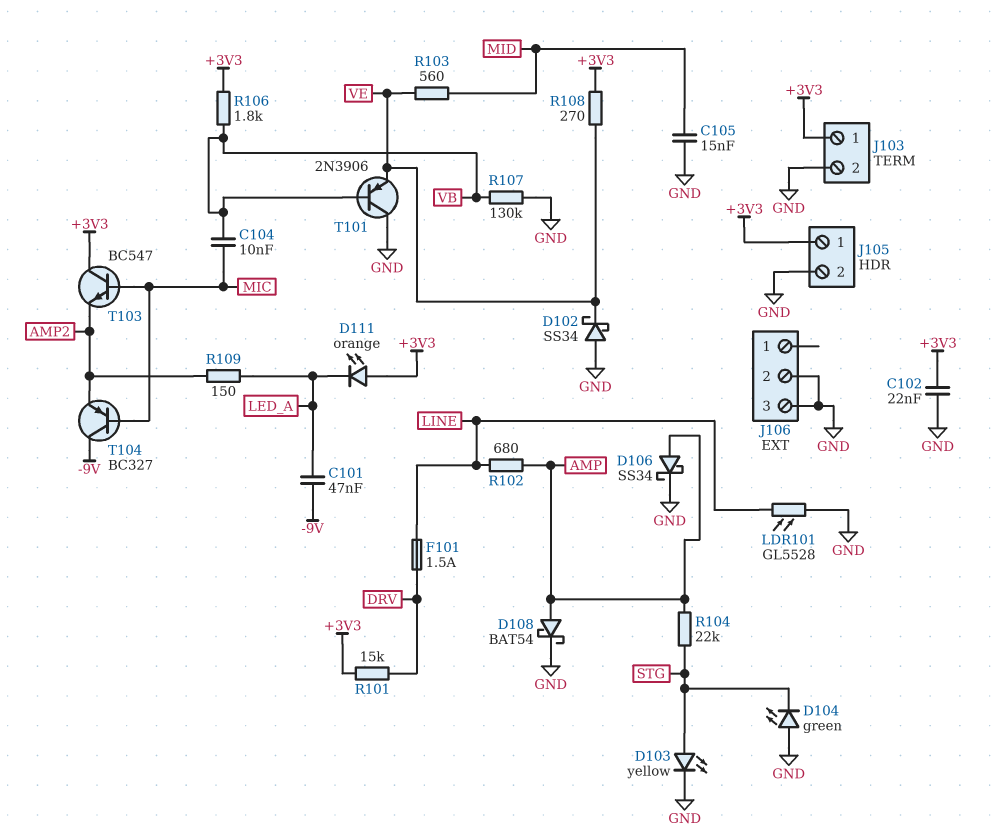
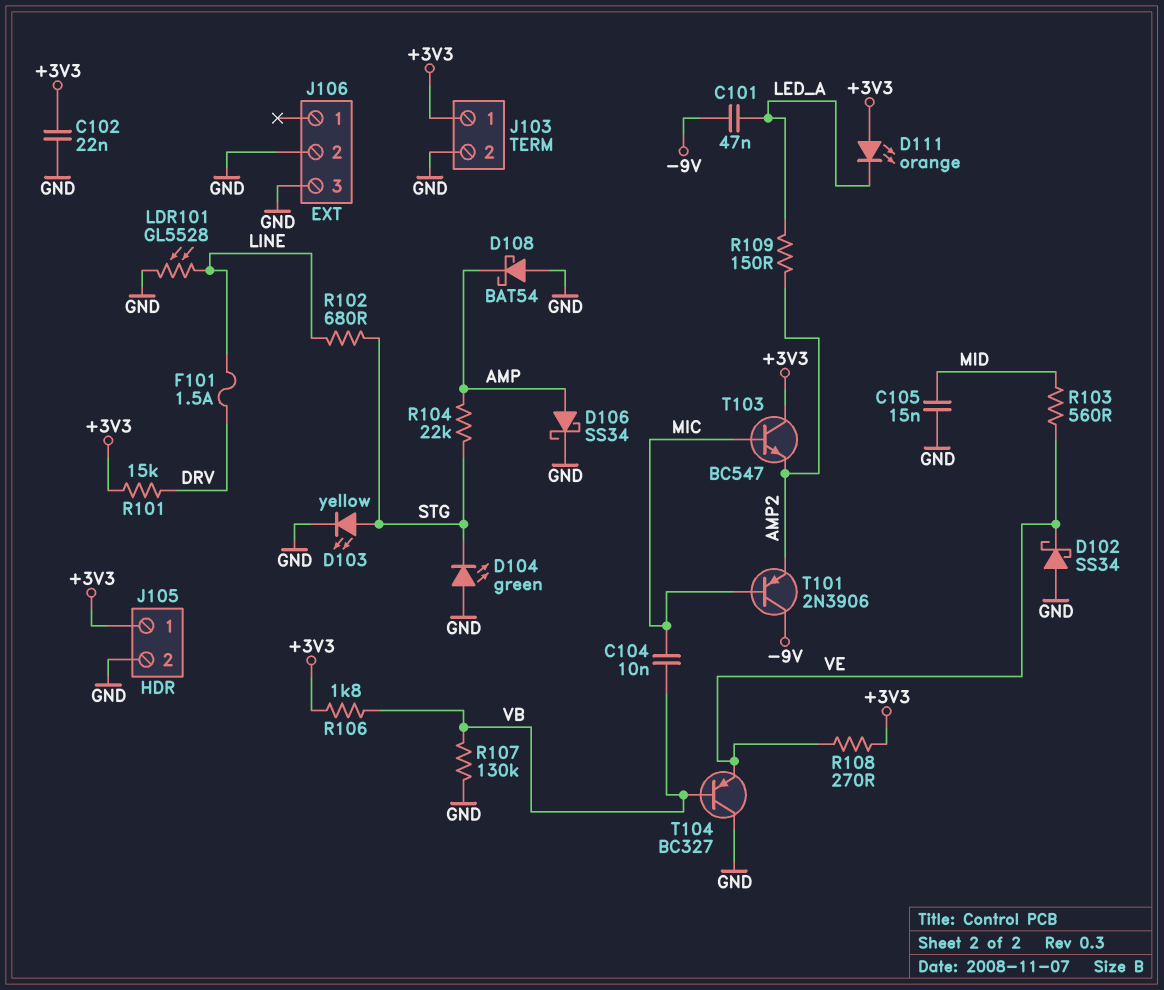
D108: schottky BAT54 (A AMP, K GND) -> schottky BAT54 (A GND, K AMP)
R102: 680 (AMP, LINE) -> 680 (LINE, STG)
T101: PNP 2N3906 (B VB, C GND, E VE) -> PNP 2N3906 (B MIC, C -9V, E AMP2)
T104: PNP BC327 (B MIC, C -9V, E AMP2) -> PNP BC327 (B VB, C GND, E VE)

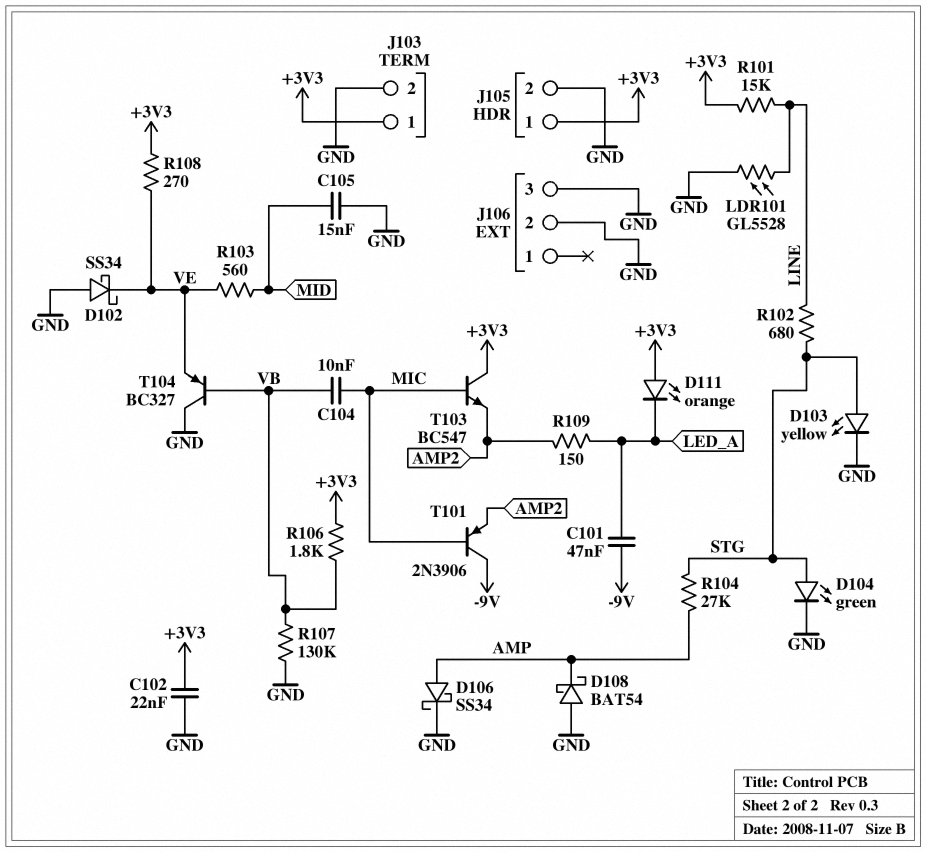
D104: LED green (A GND, K STG) -> LED green (A STG, K GND)
F101: 1.5A (DRV, LINE) -> none
R101: 15k (+3V3, DRV) -> 15k (+3V3, LINE)
R104: 22k (AMP, STG) -> 27k (AMP, STG)

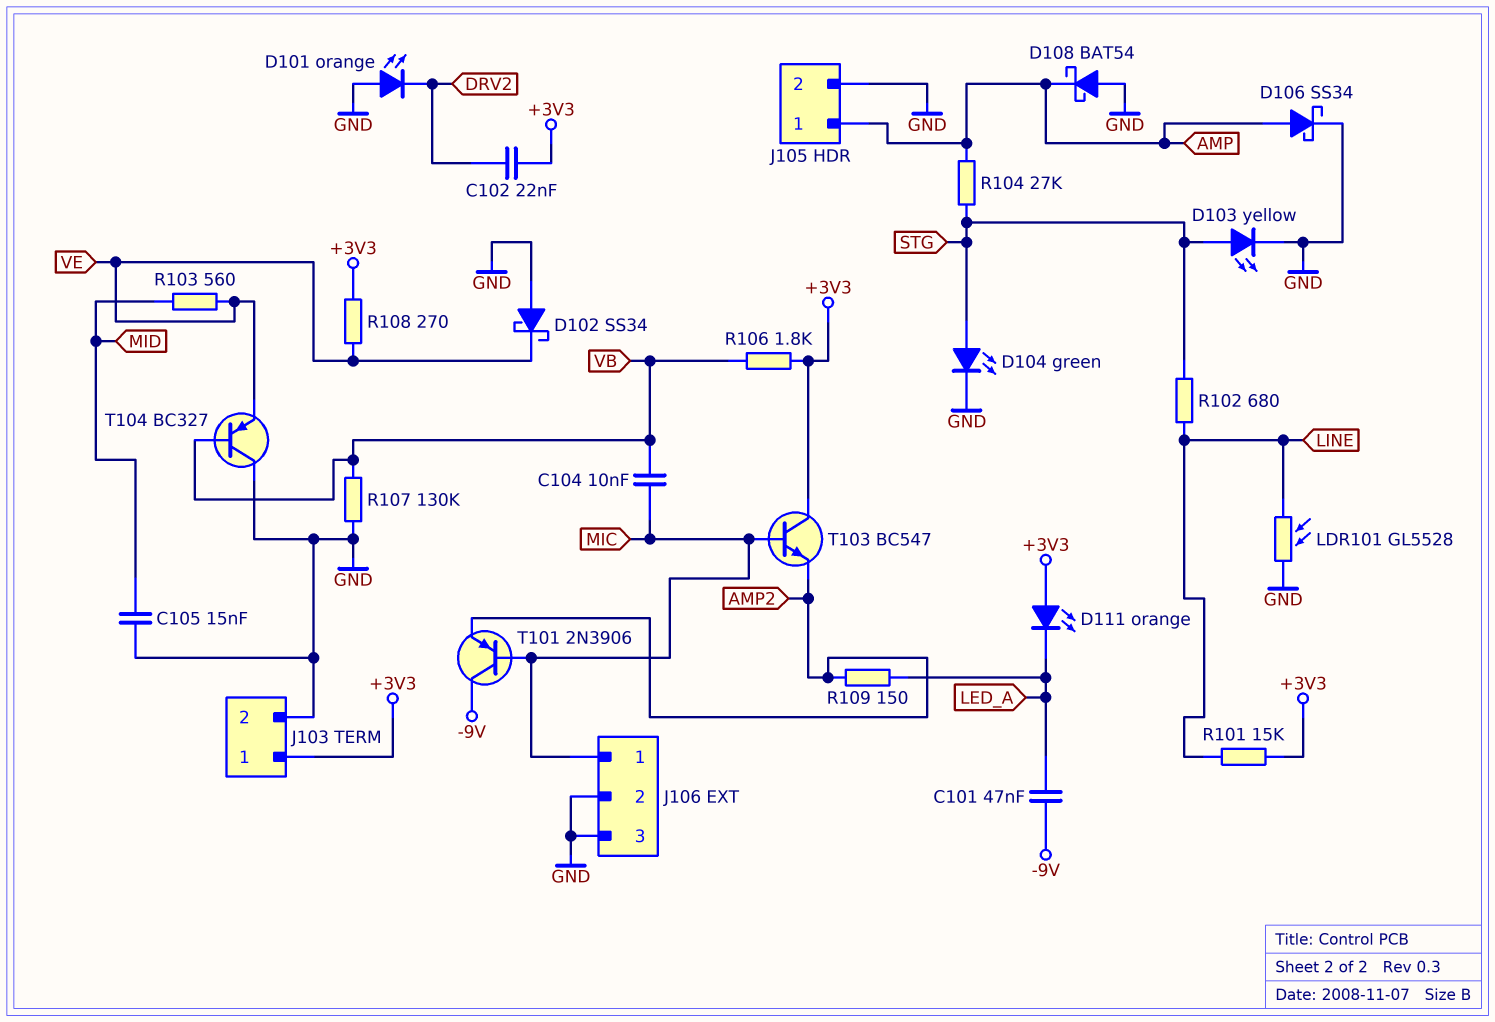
C102: 22nF (+3V3, GND) -> 22nF (+3V3, DRV2)
D101: none -> LED orange (A GND, K DRV2)
J105 pin 1: +3V3 -> AMP
J106 pin 1: none -> MIC

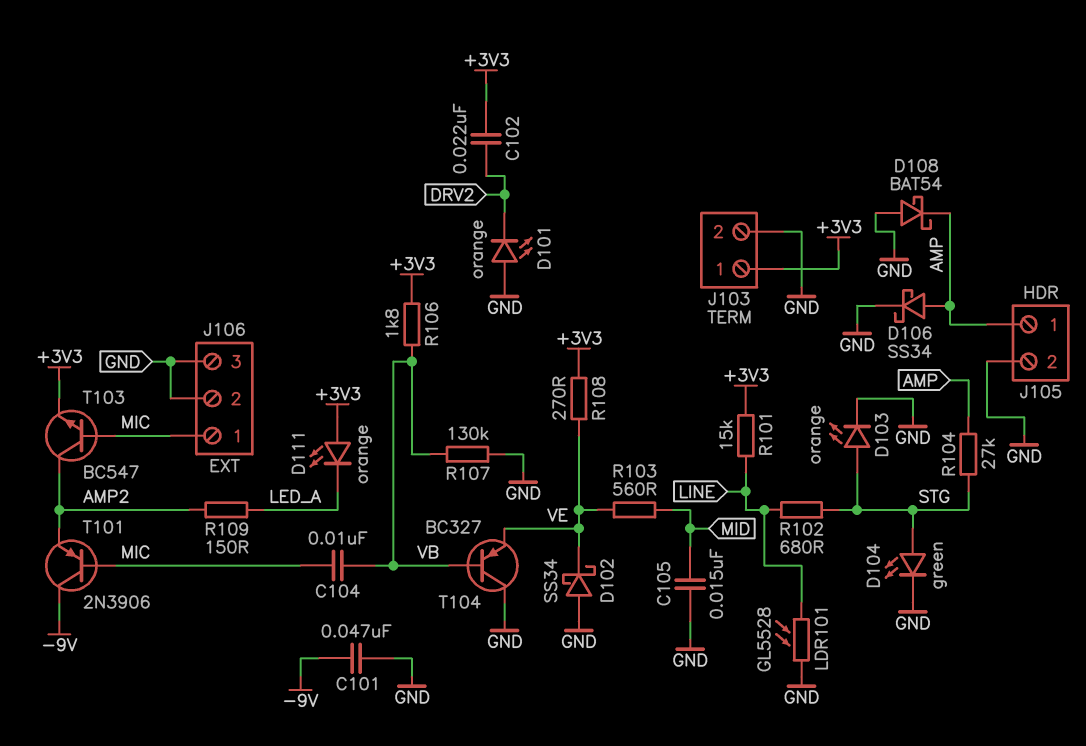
C101: 47nF (-9V, LED_A) -> 47nF (-9V, GND)
D103: LED yellow (A STG, K GND) -> LED orange (A STG, K GND)
T103: NPN BC547 (B MIC, C +3V3, E AMP2) -> NPN BC547 (B MIC, C AMP2, E +3V3)

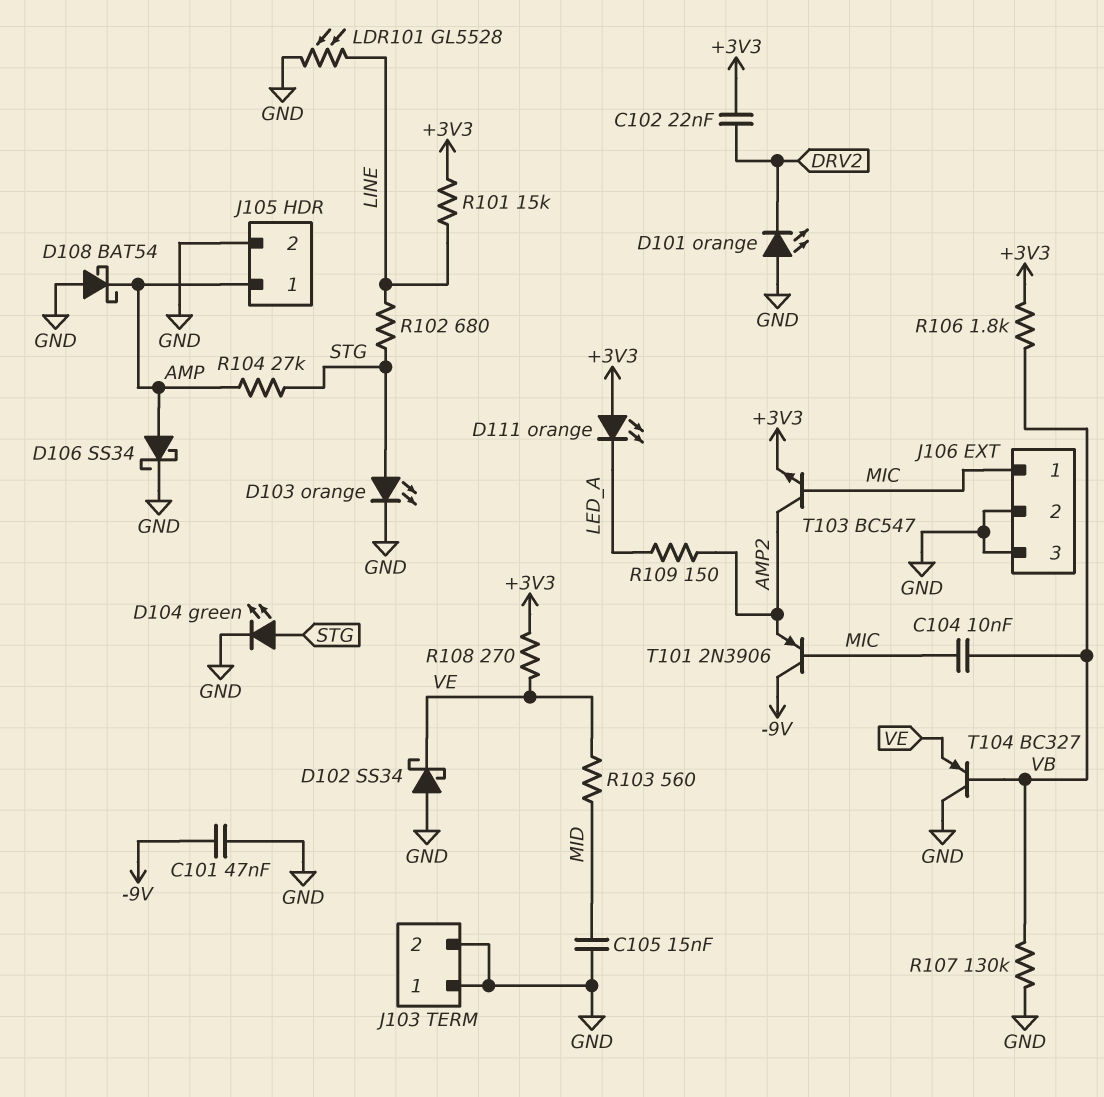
J103 pin 1: +3V3 -> GND

